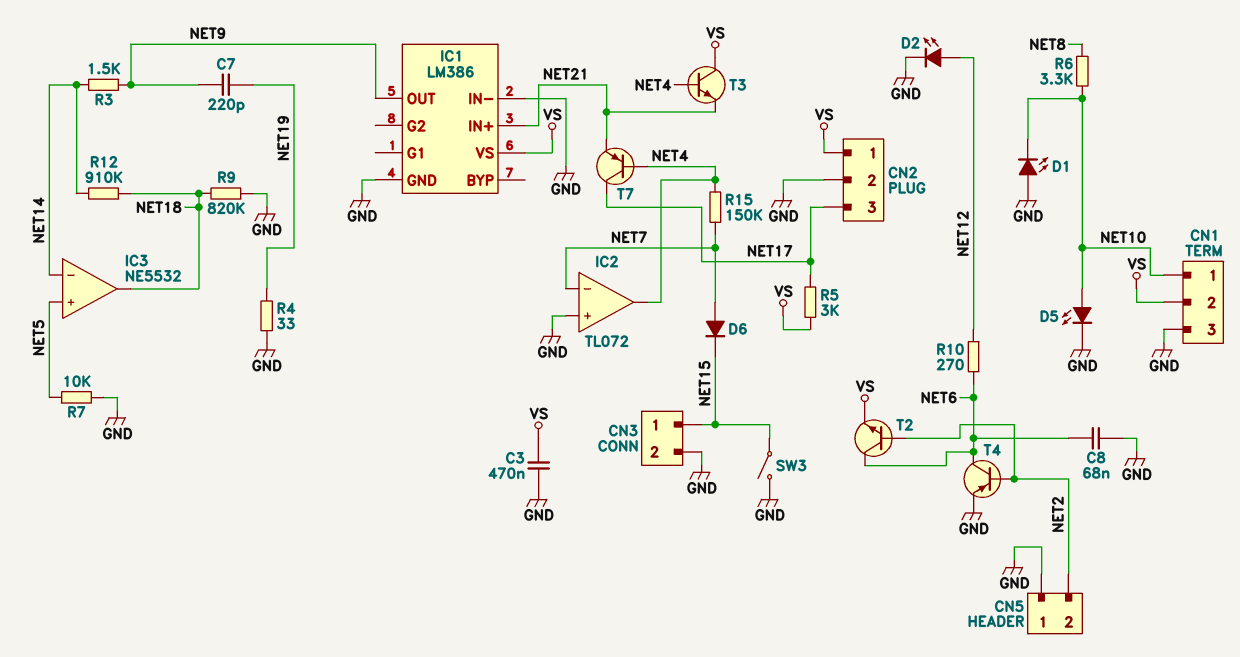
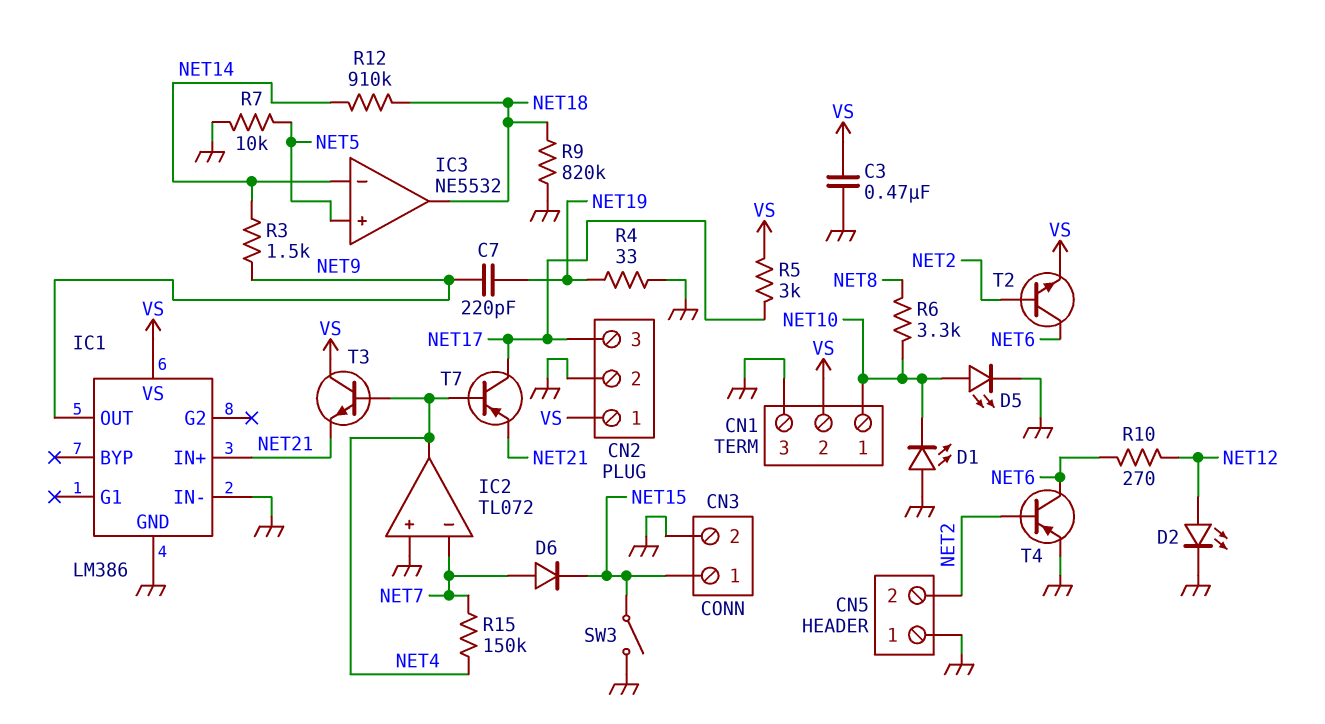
C8: 68nF (GND, NET6) -> none

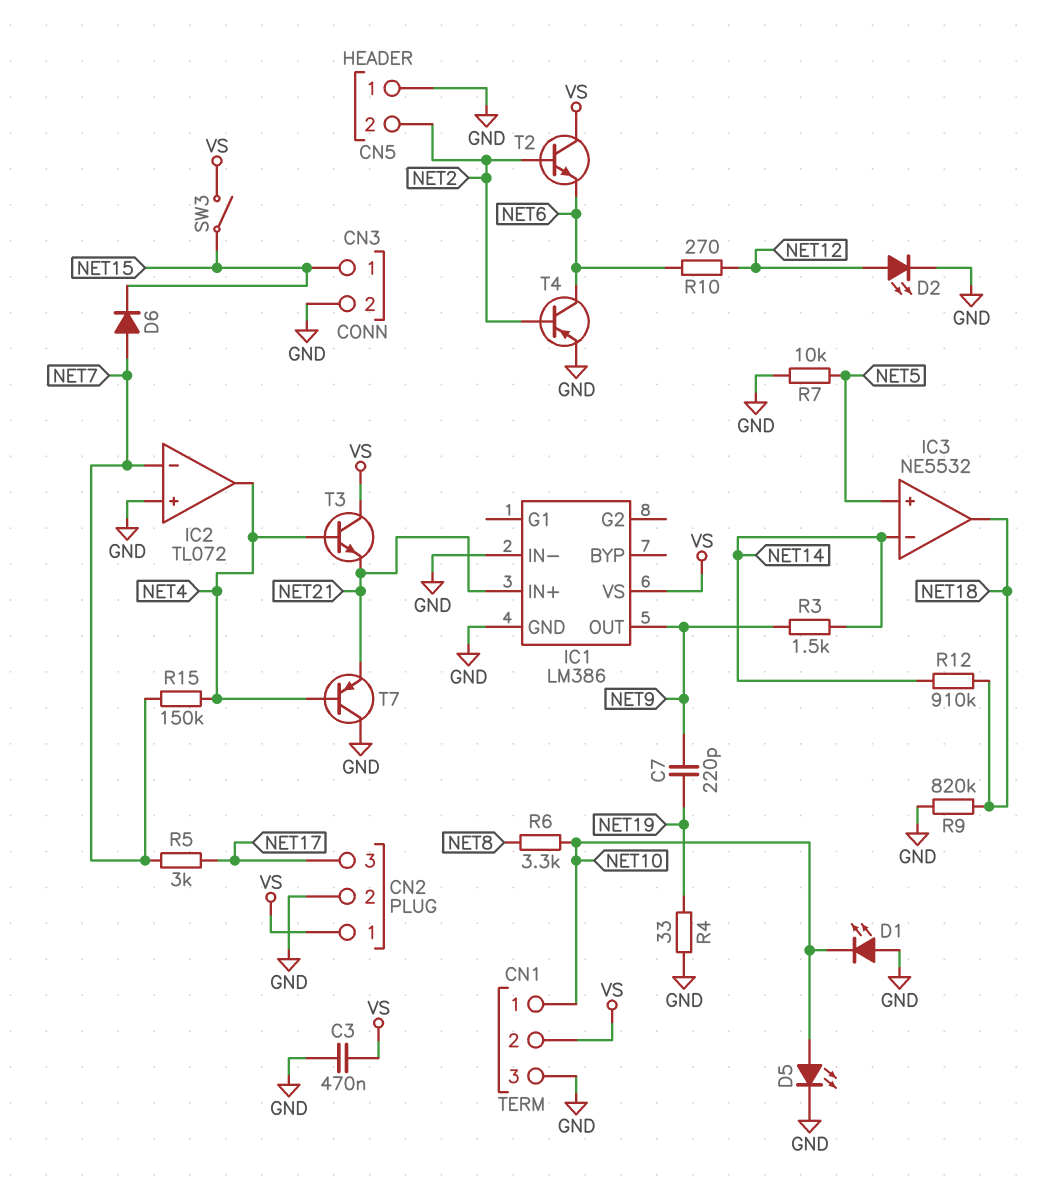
R5: 3k (NET17, VS) -> 3k (NET7, NET17)
SW3: switch (GND, NET15) -> switch (NET15, VS)
T2: NPN (B NET2, C NET6, E VS) -> NPN (B NET2, C VS, E NET6)
T7: PNP (B NET4, C NET17, E NET21) -> PNP (B NET4, C GND, E NET21)

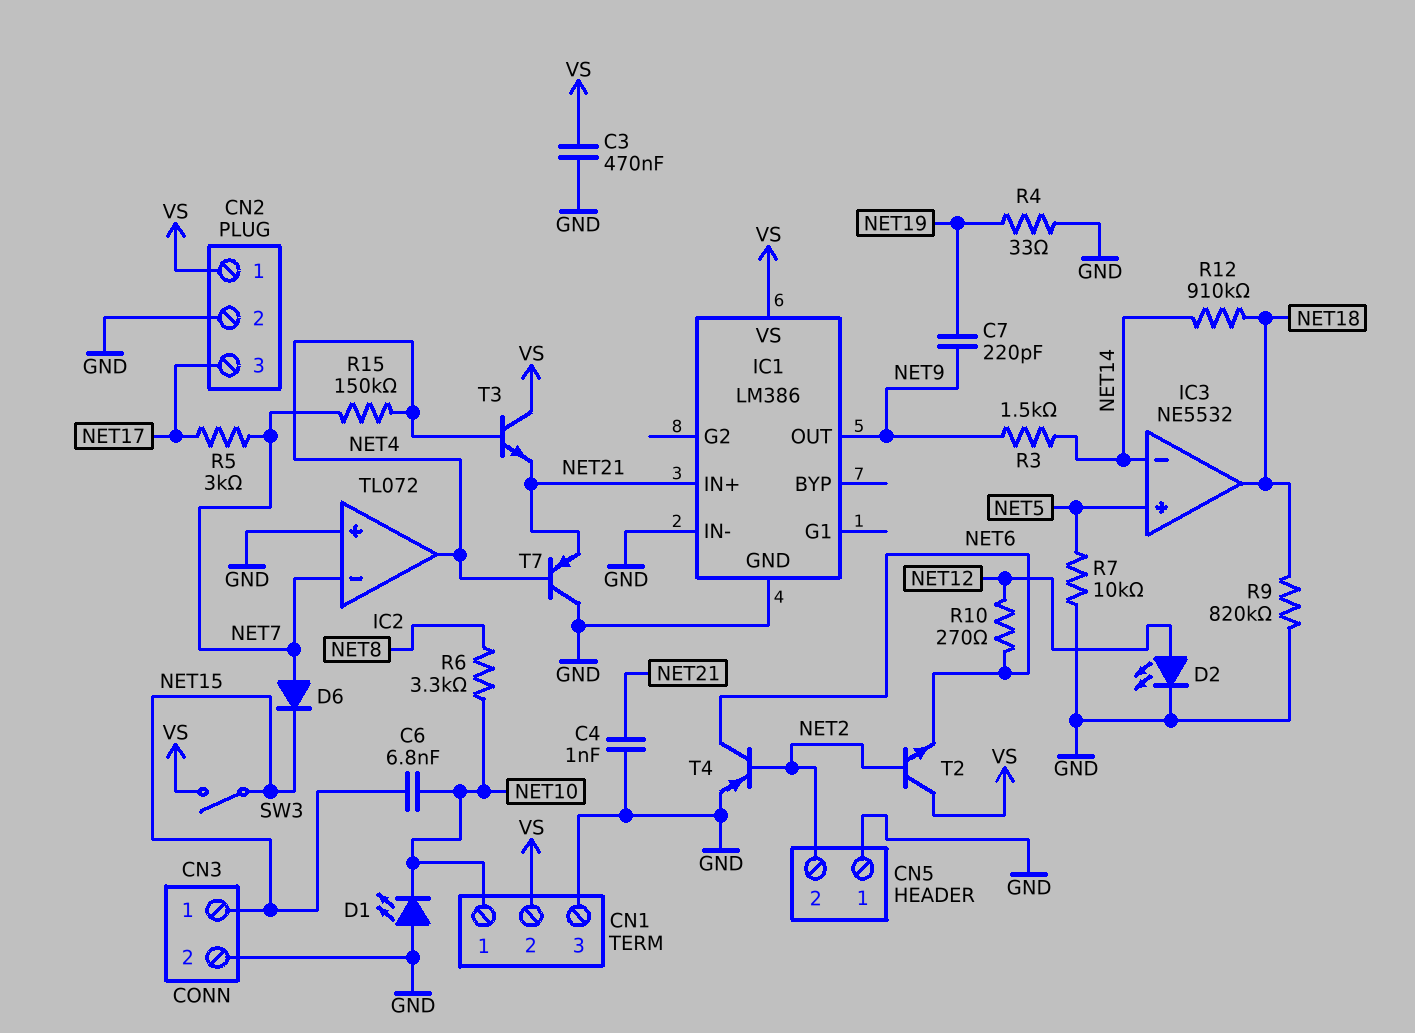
C4: none -> 1nF (GND, NET21)
C6: none -> 6.8nF (NET10, NET15)
D5: LED (A NET10, K GND) -> none

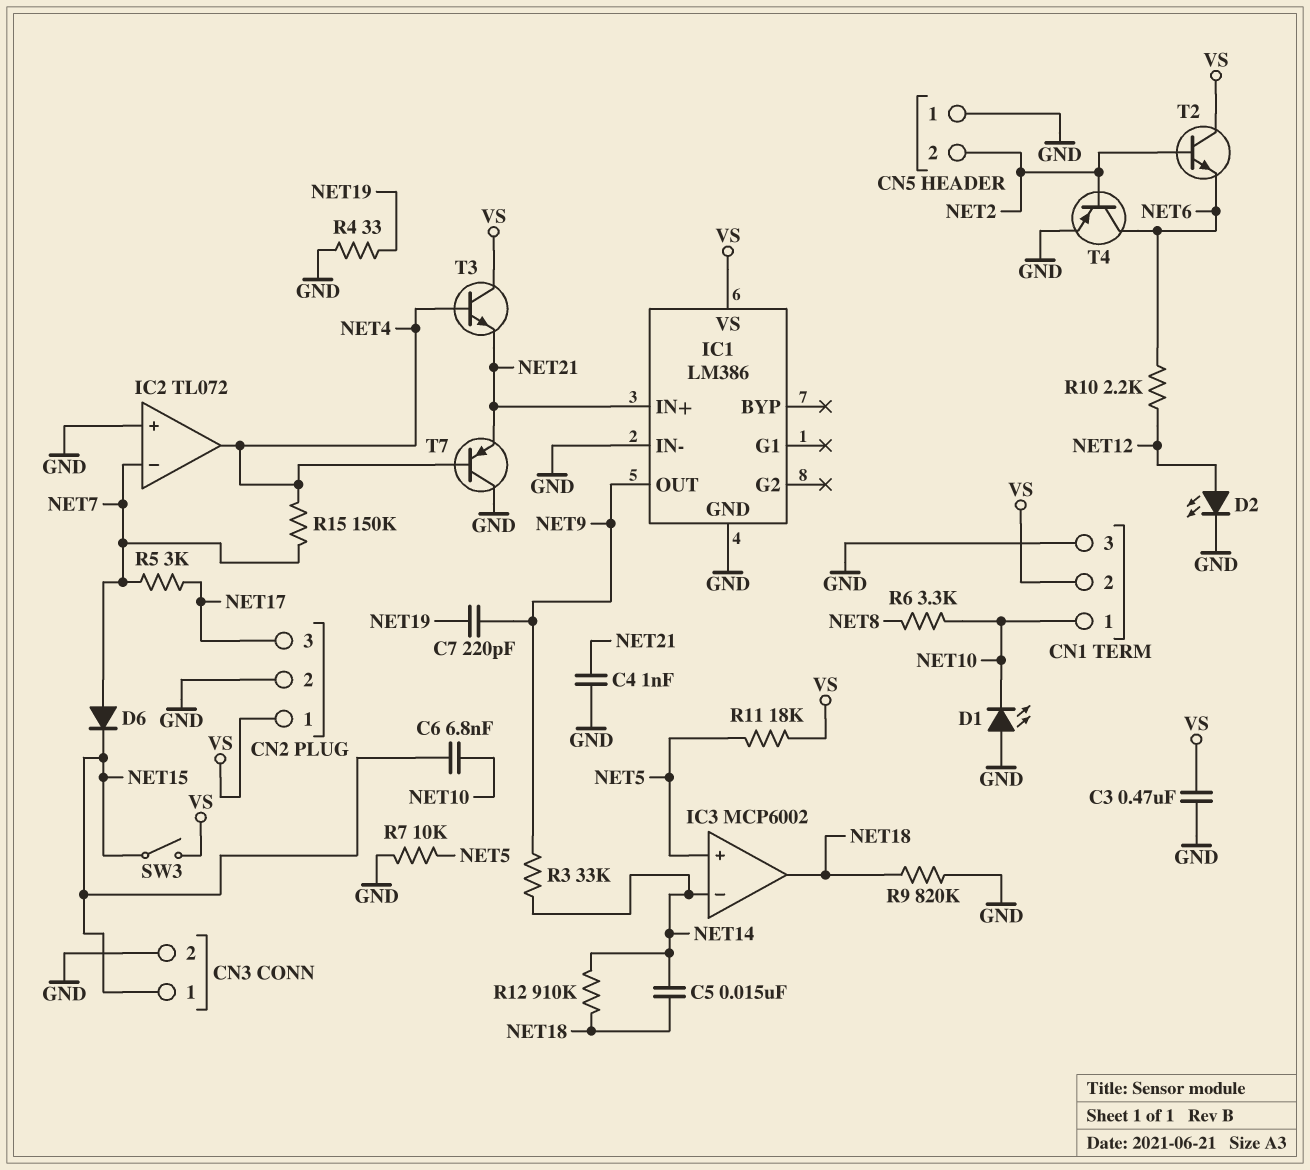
C5: none -> 15nF (NET14, NET18)
IC3: NE5532 -> MCP6002
R3: 1.5k (NET9, NET14) -> 33k (NET9, NET14)
R10: 270 (NET6, NET12) -> 2.2k (NET6, NET12)
R11: none -> 18k (NET5, VS)

